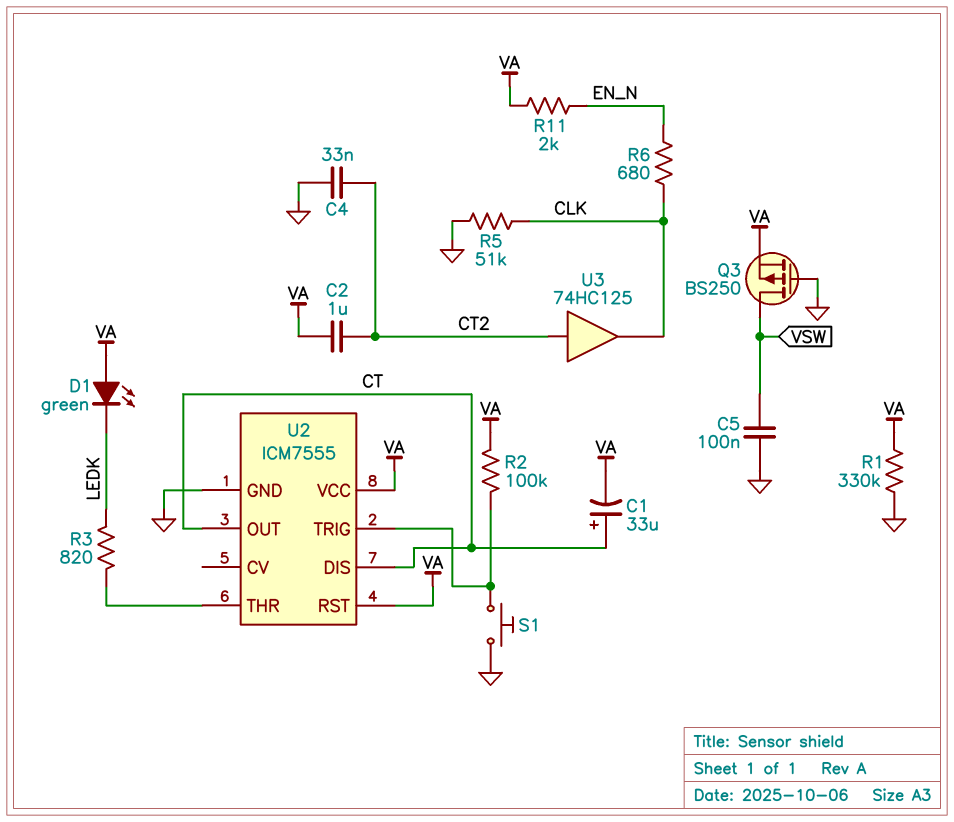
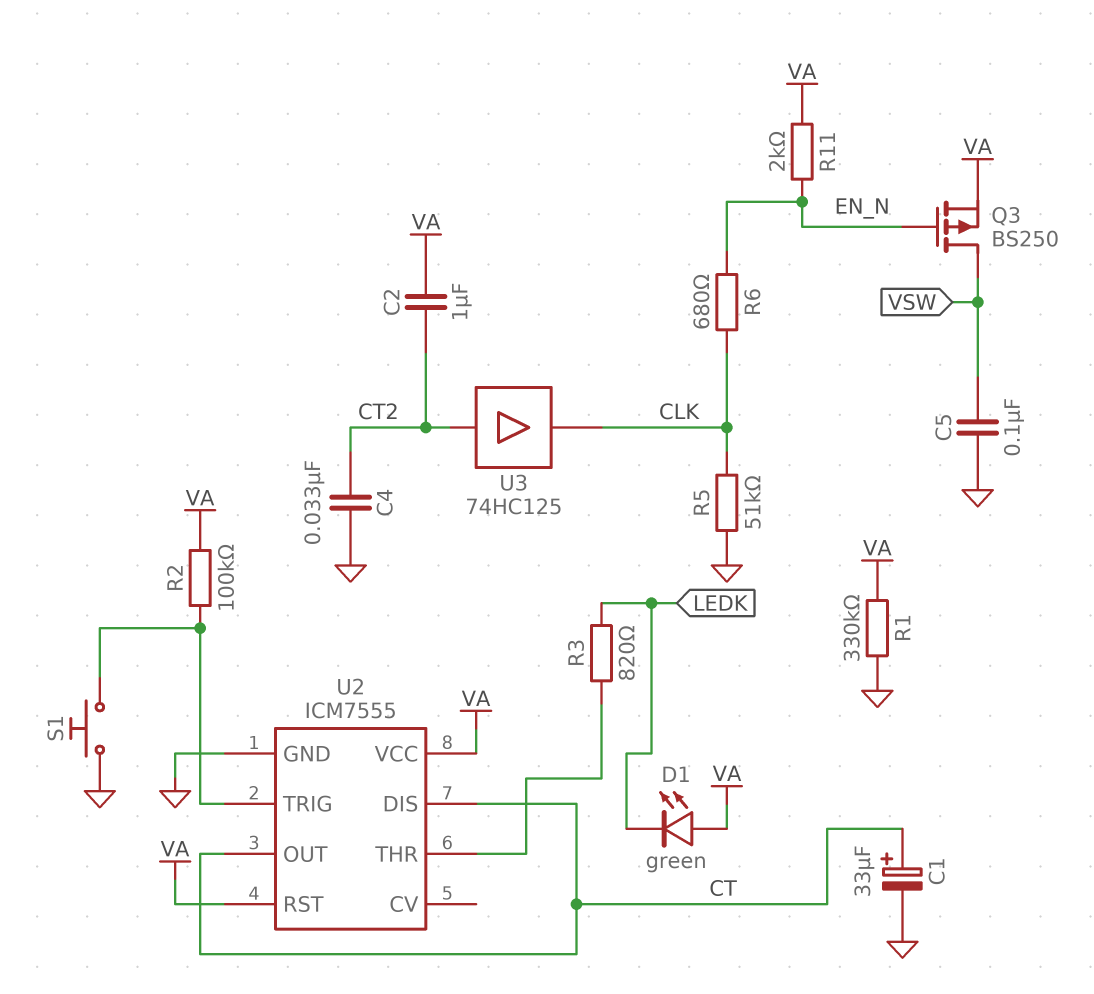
C1: 33uF (plus CT, minus VA) -> 33uF (plus CT, minus GND)
Q3: PMOS BS250 (G GND, D VSW, S VA) -> PMOS BS250 (G EN_N, D VSW, S VA)

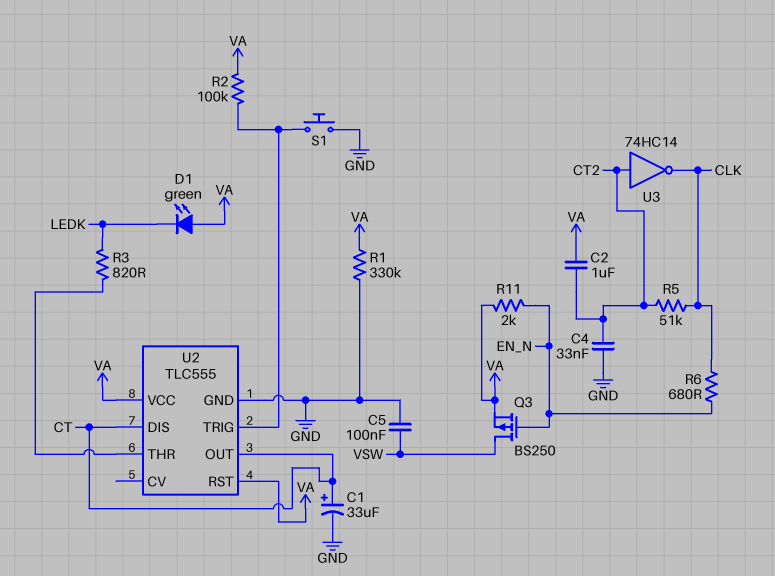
R5: 51k (CLK, GND) -> 51k (CLK, CT2)
U2: ICM7555 -> TLC555
U3: buffer 74HC125 (in CT2, out CLK) -> NOT 74HC14 (in CT2, out CLK)

